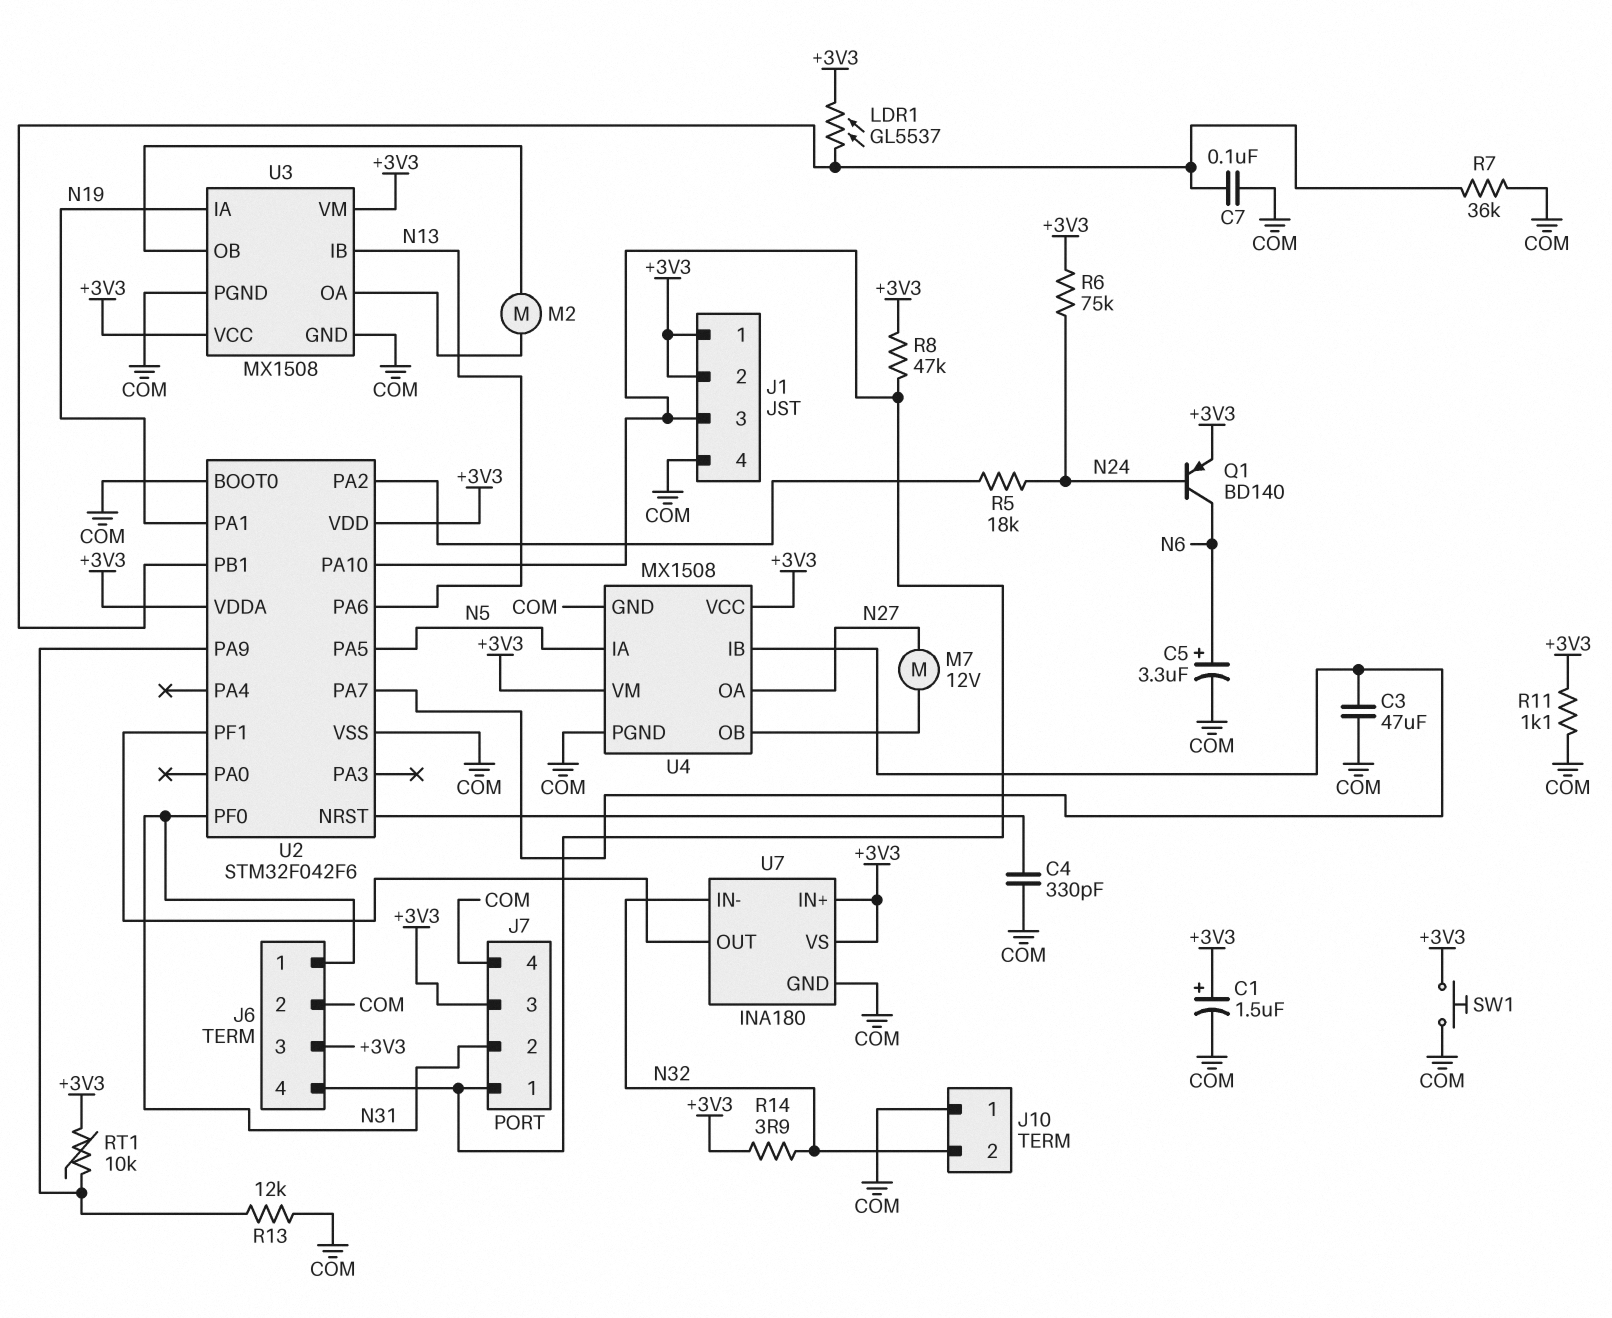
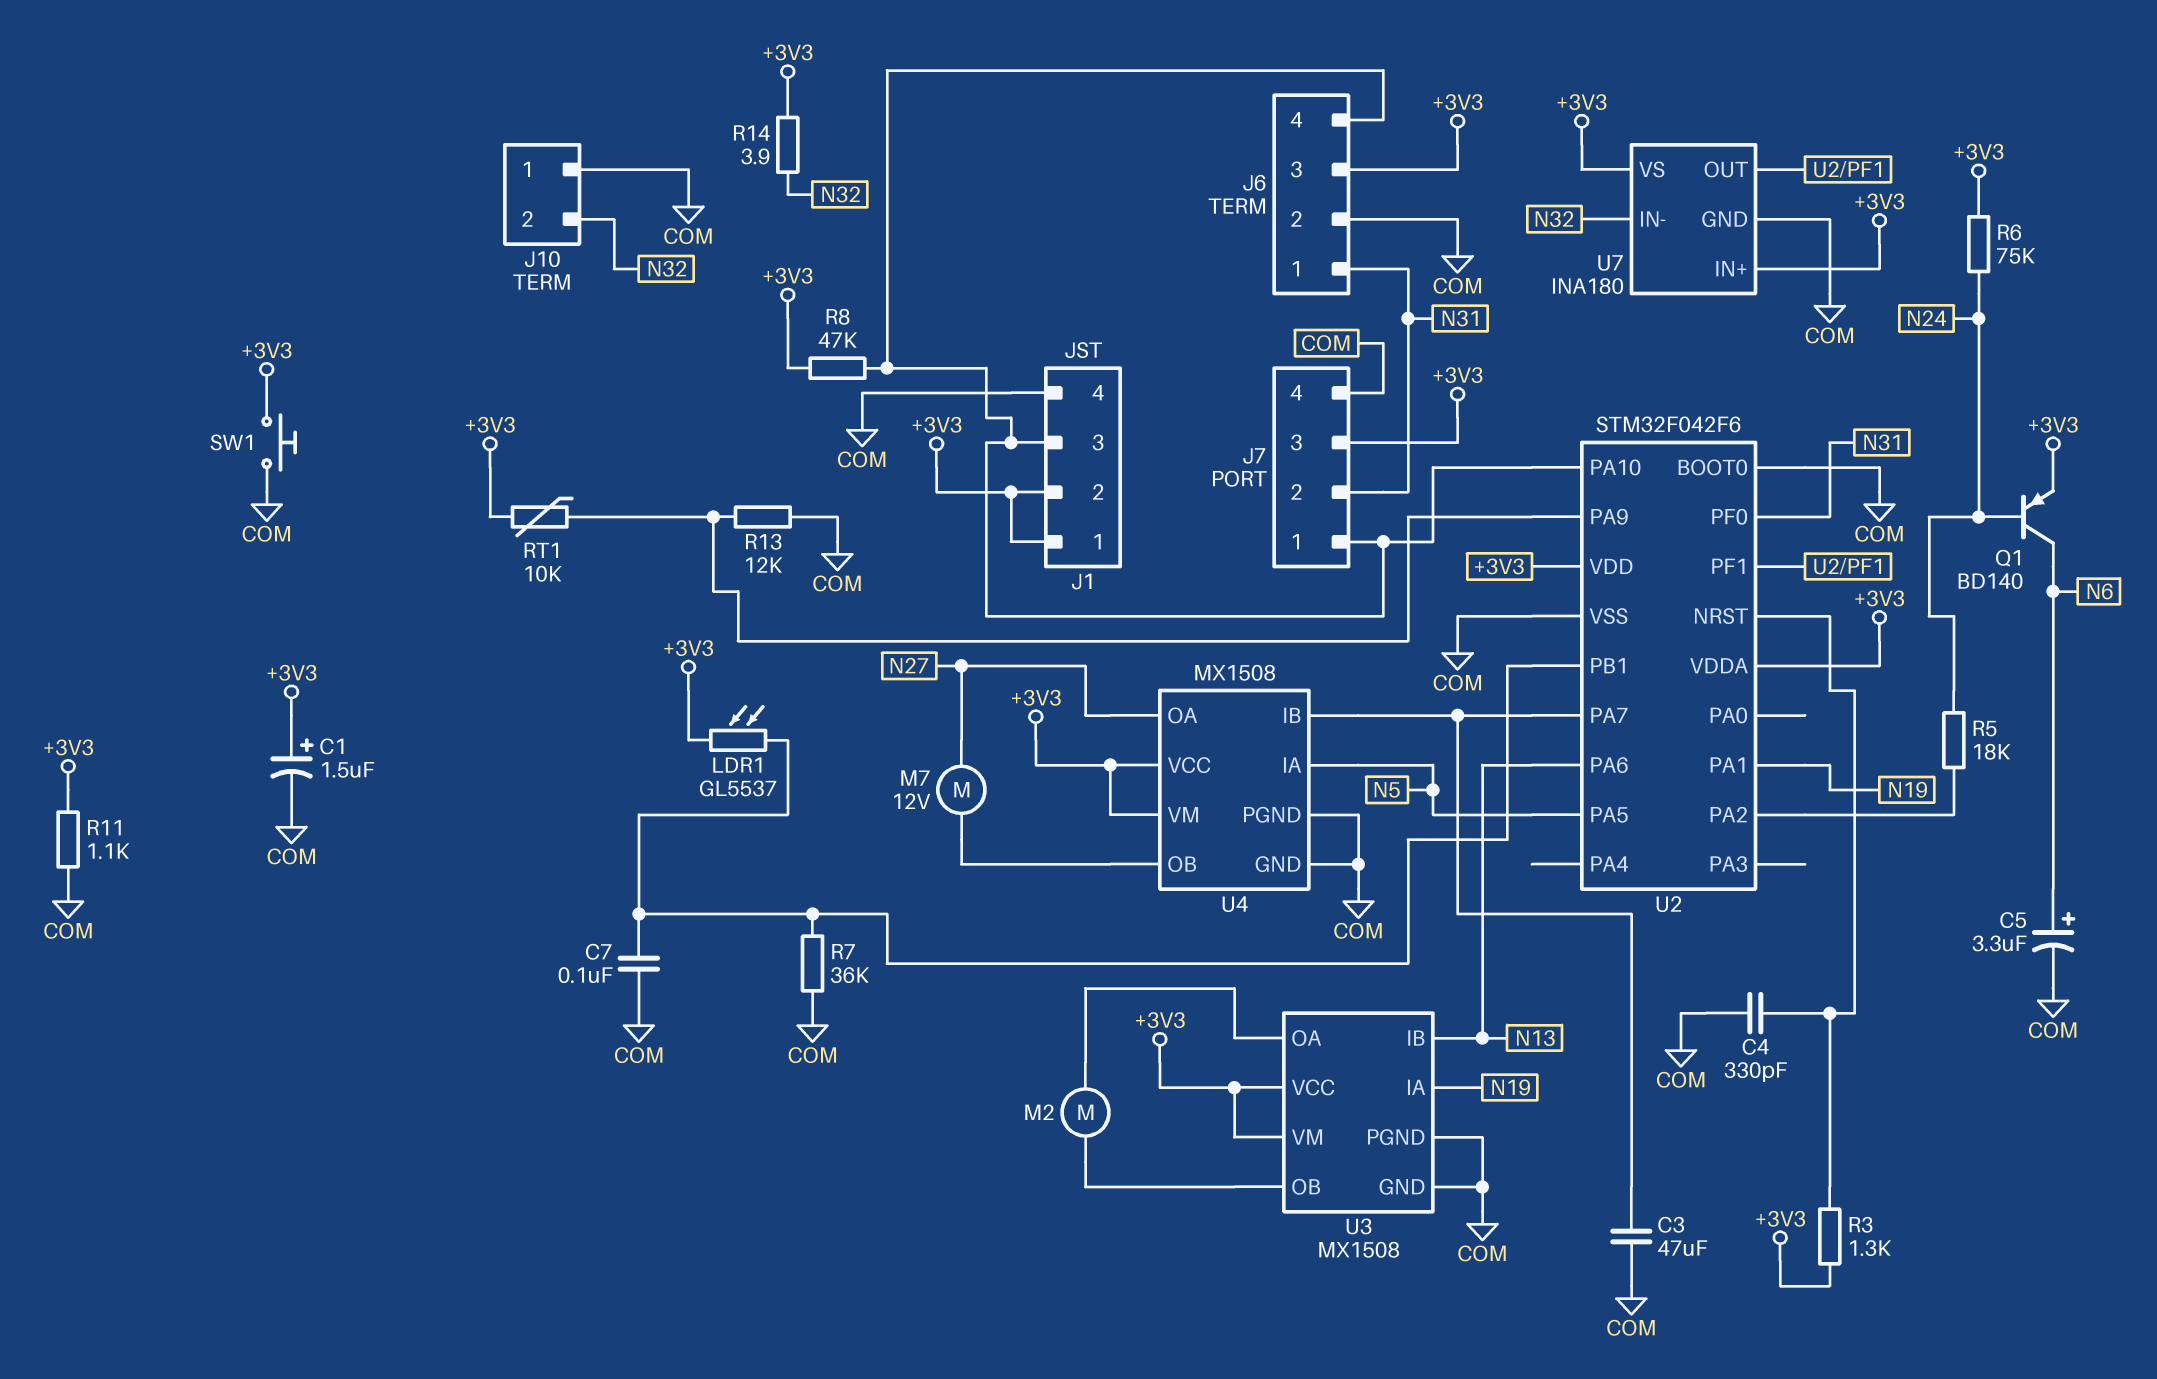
R3: none -> 1.3k (+3V3, U2/NRST)

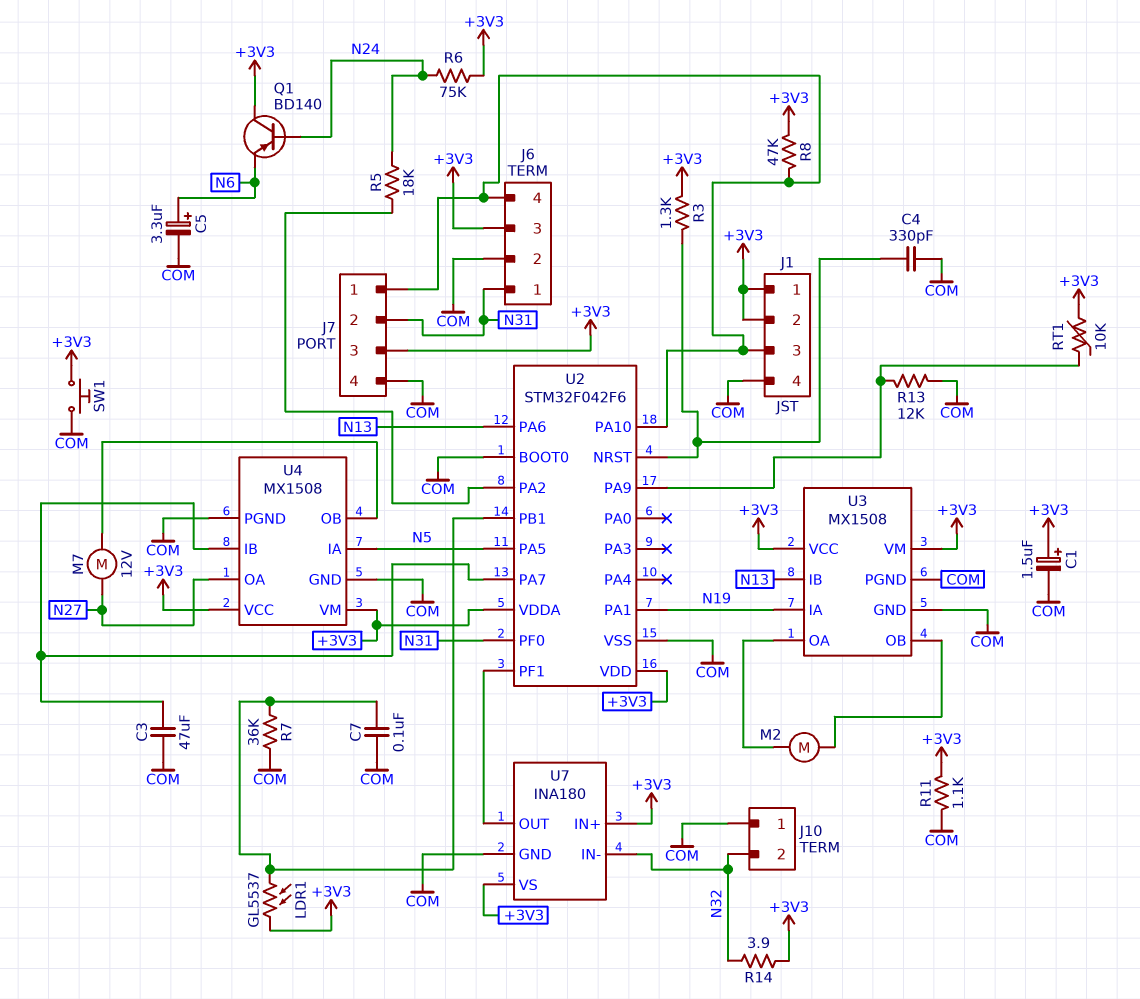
Q1: PNP BD140 (B N24, C N6, E +3V3) -> PNP BD140 (B N24, C +3V3, E N6)

